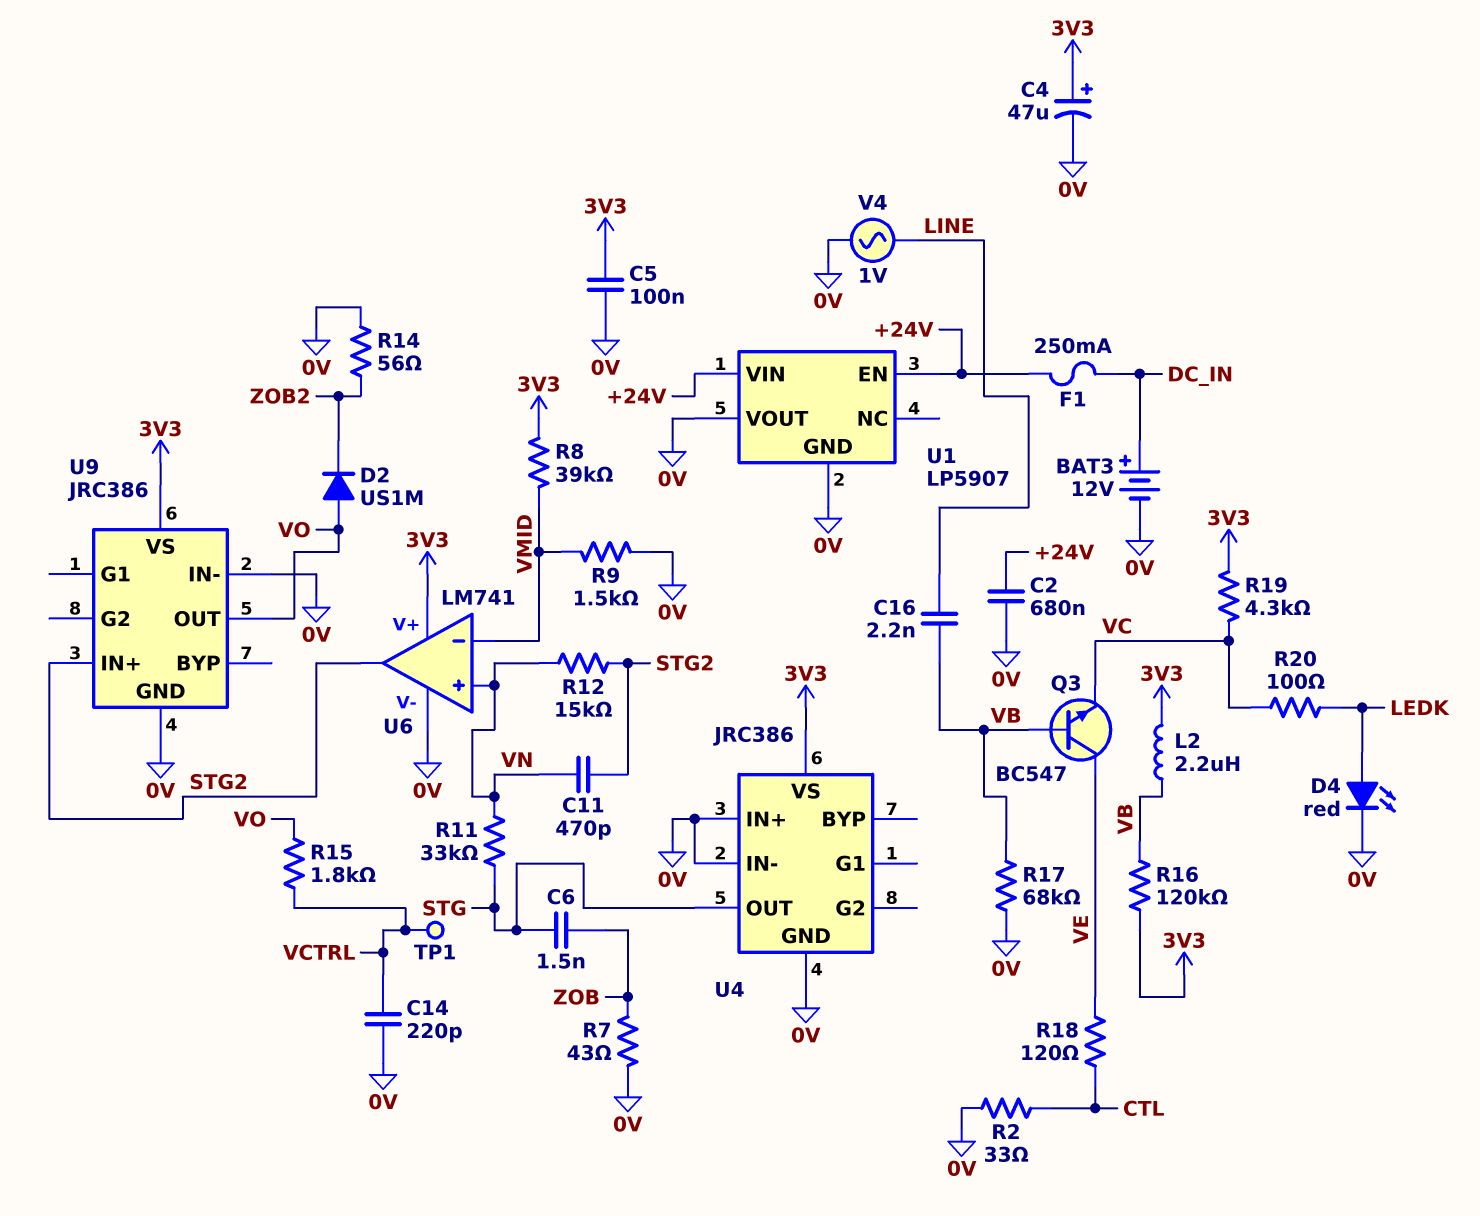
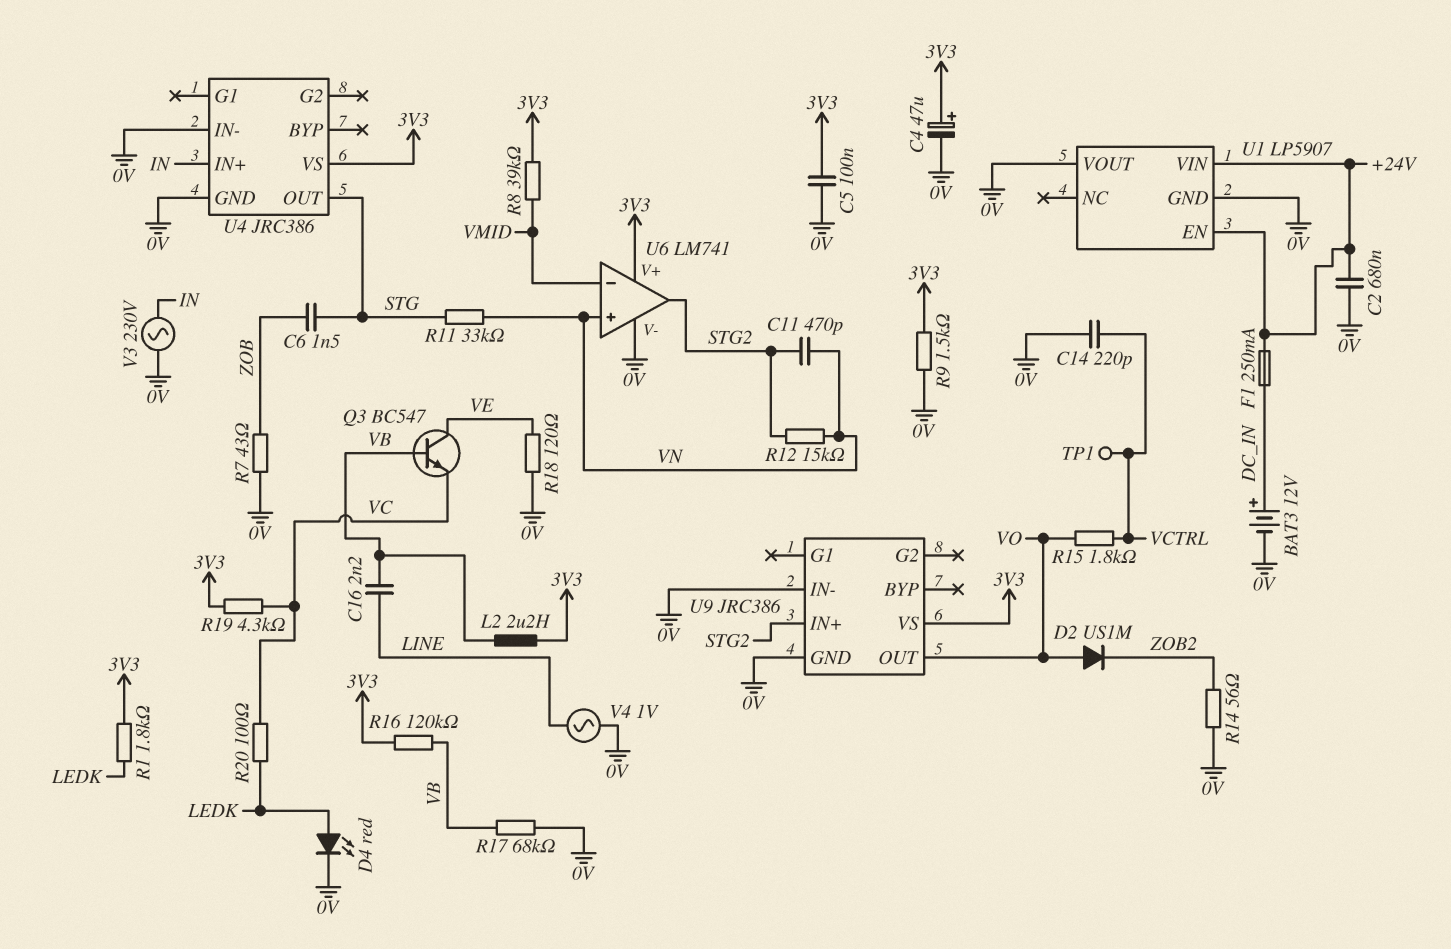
R1: none -> 1.8k (3V3, LEDK)
R2: 33 (0V, CTL) -> none
R9: 1.5k (0V, VMID) -> 1.5k (0V, 3V3)
R18: 120 (CTL, VE) -> 120 (0V, VE)
U4 pin IN+: 0V -> IN
V3: none -> AC 230V (0V, IN)

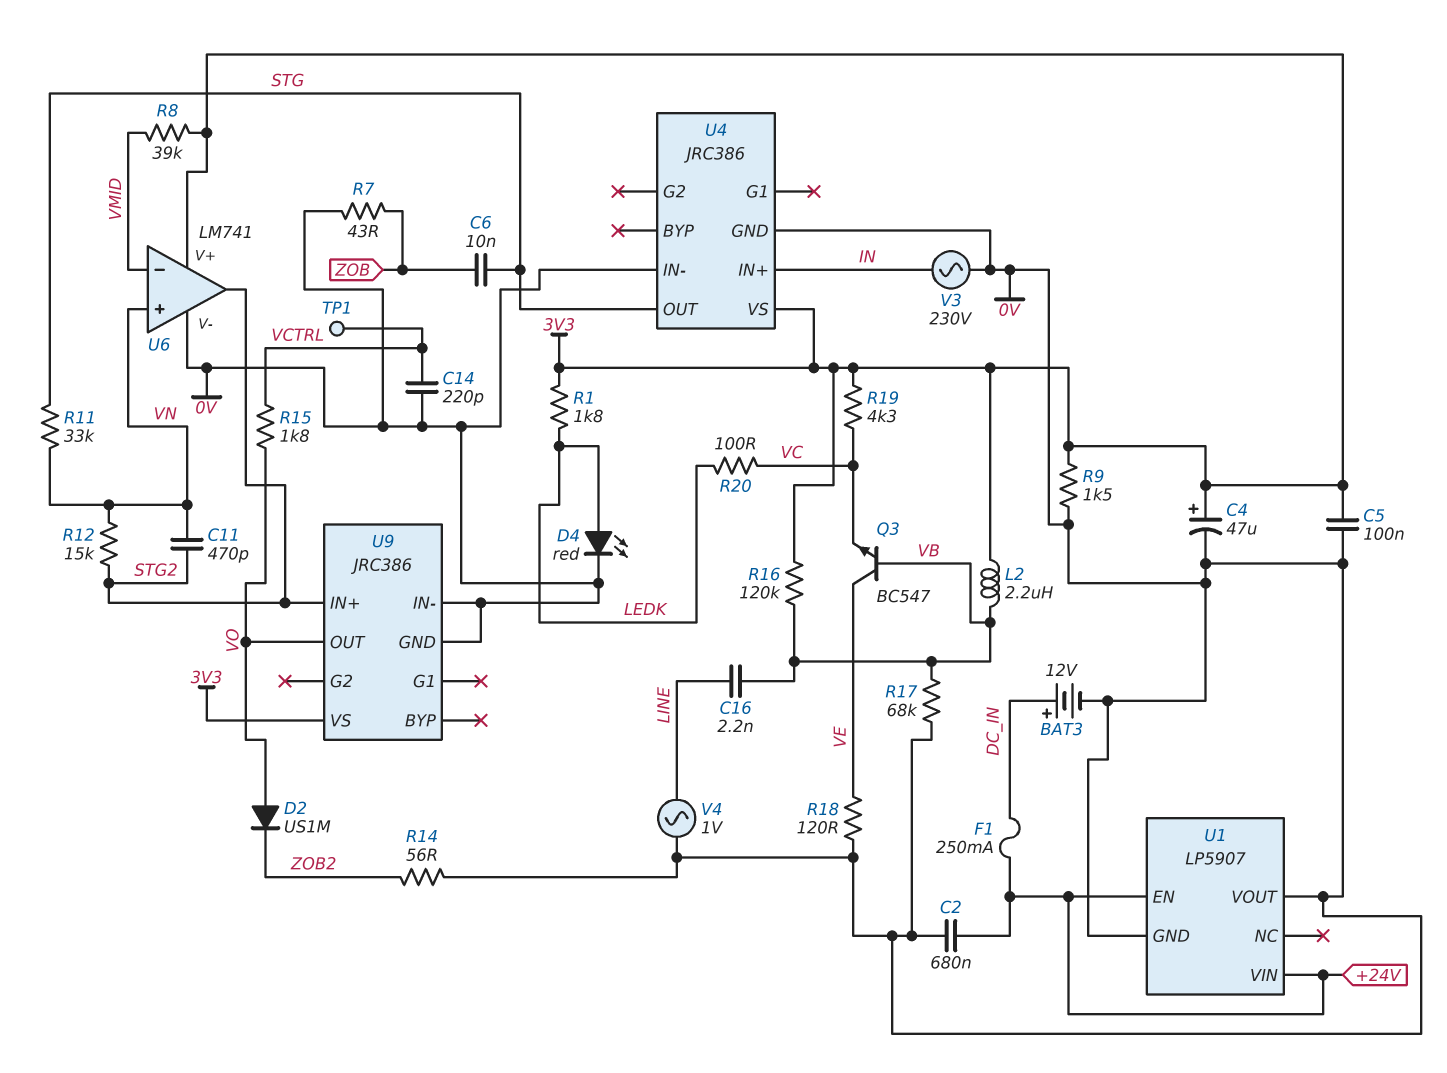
C6: 1.5nF (STG, ZOB) -> 10nF (STG, ZOB)

